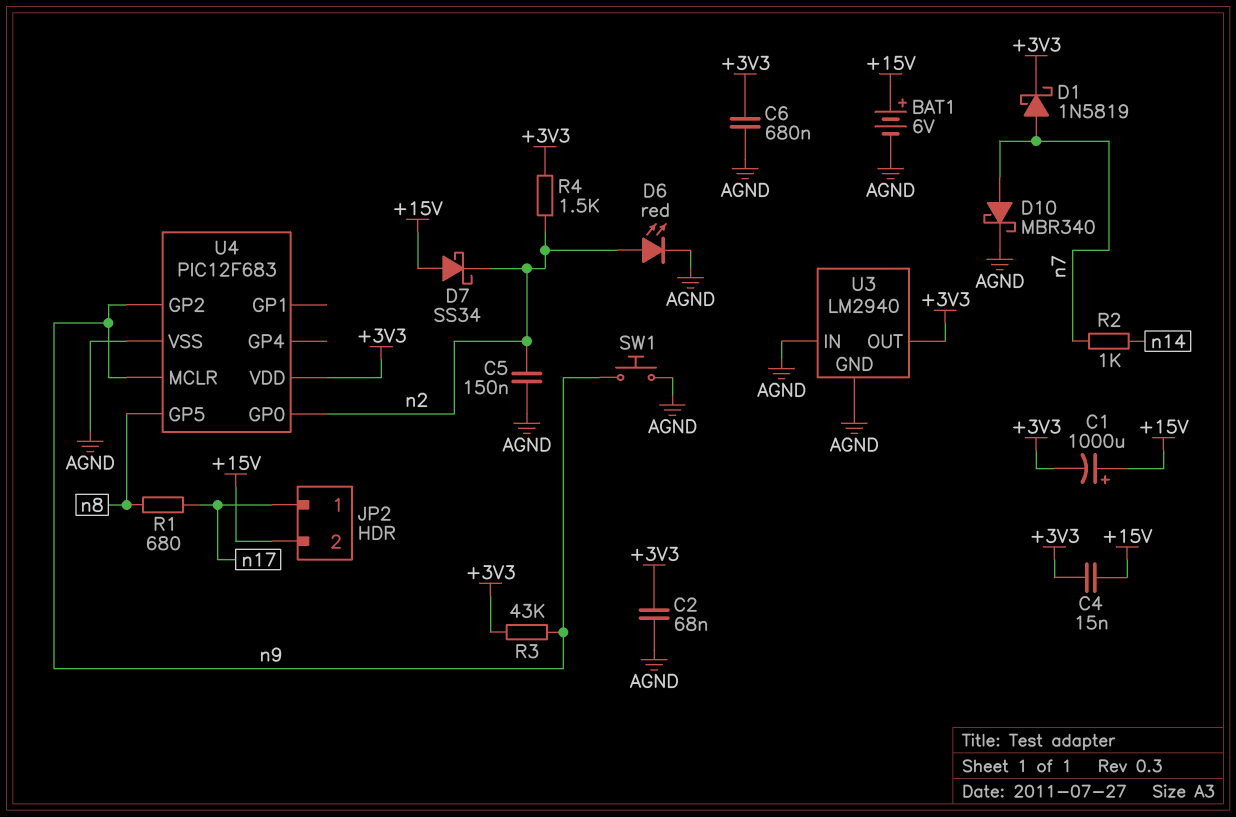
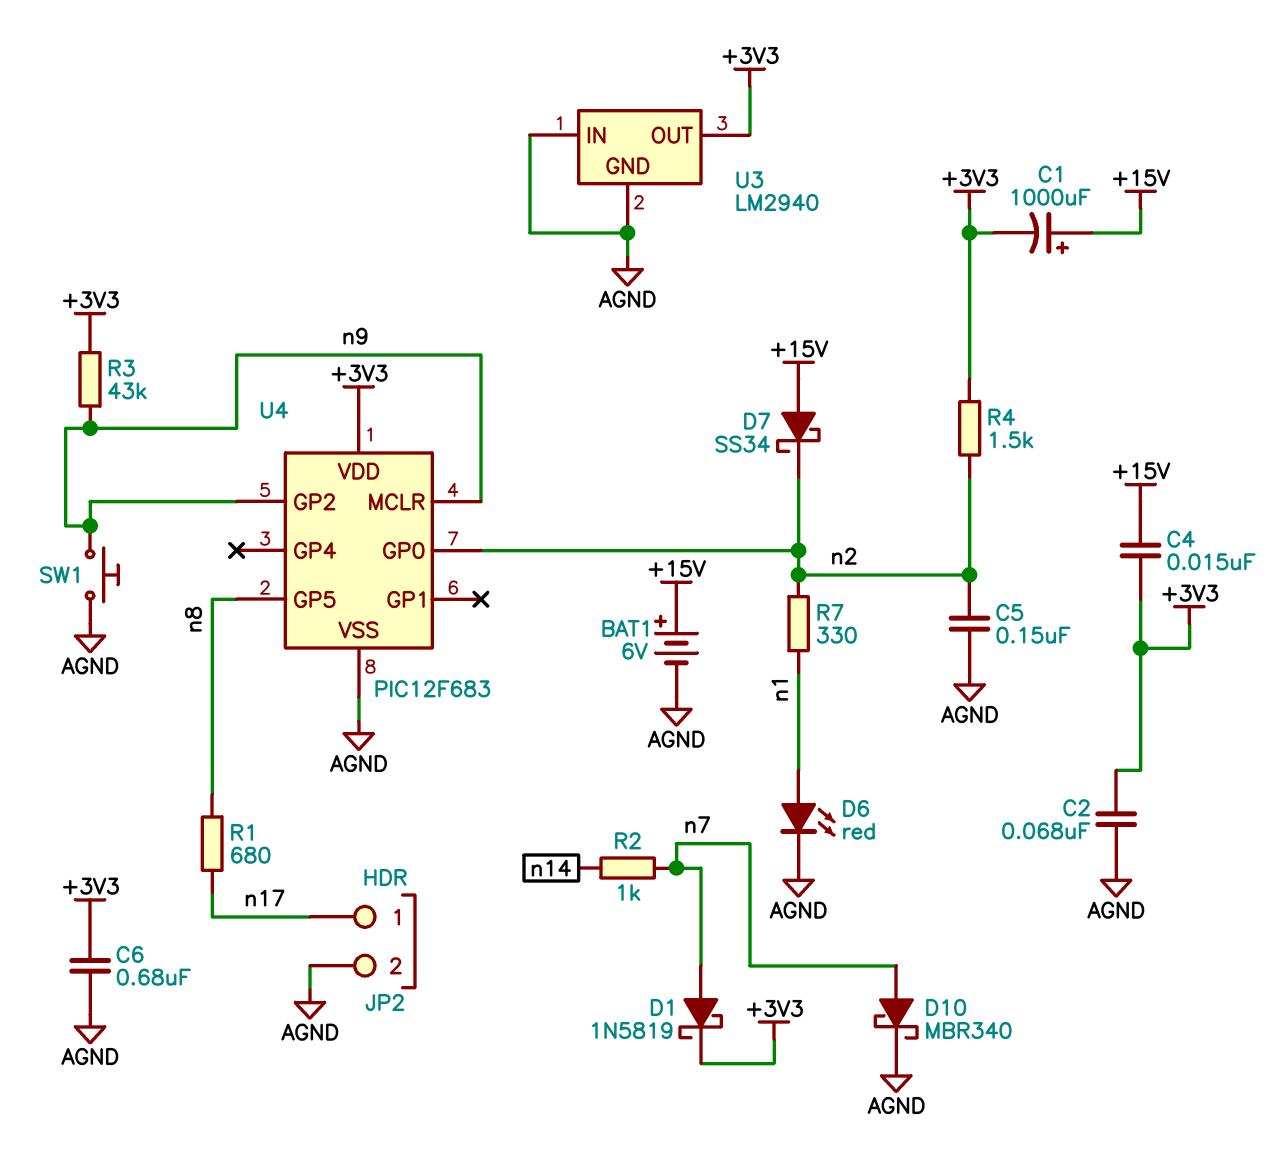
D6: LED red (A n2, K AGND) -> LED red (A n1, K AGND)
JP2 pin 2: +15V -> AGND
R7: none -> 330 (n1, n2)

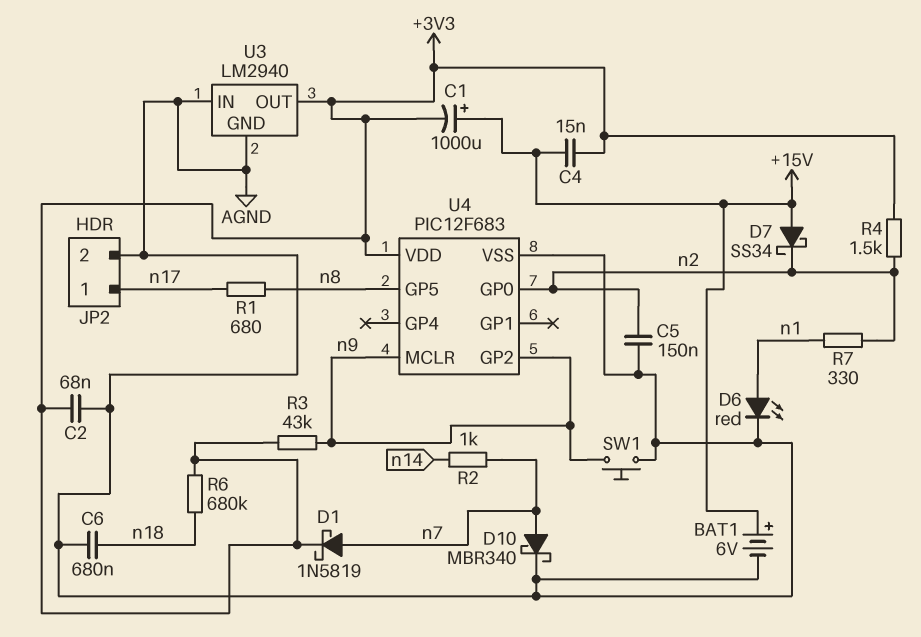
C6: 680nF (+3V3, AGND) -> 680nF (AGND, n18)
R6: none -> 680k (+3V3, n18)

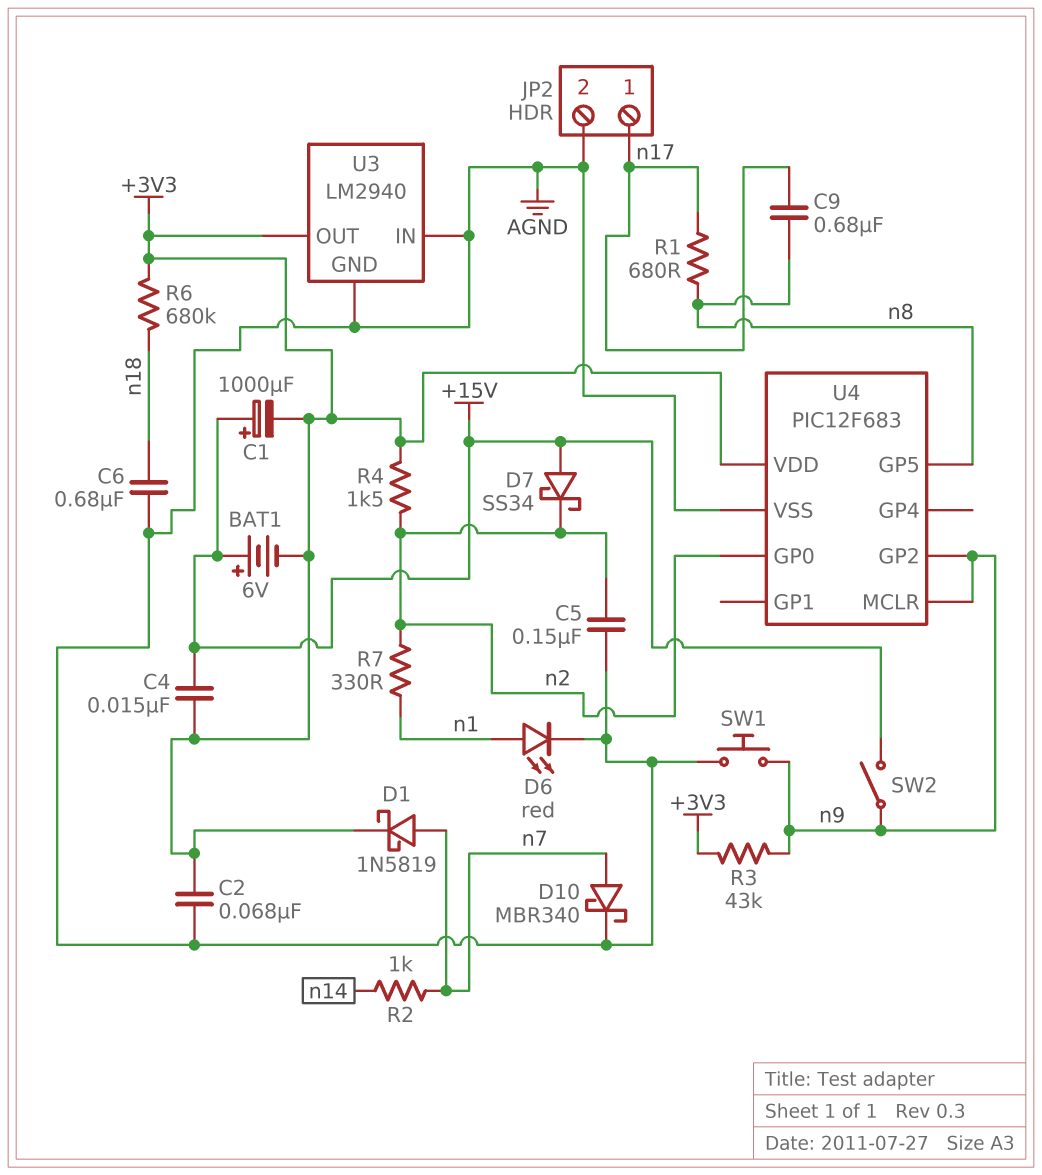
BAT1: 6V (plus +15V, minus AGND) -> 6V (plus +15V, minus +3V3)
C9: none -> 680nF (n8, n17)
SW2: none -> switch (+15V, n9)

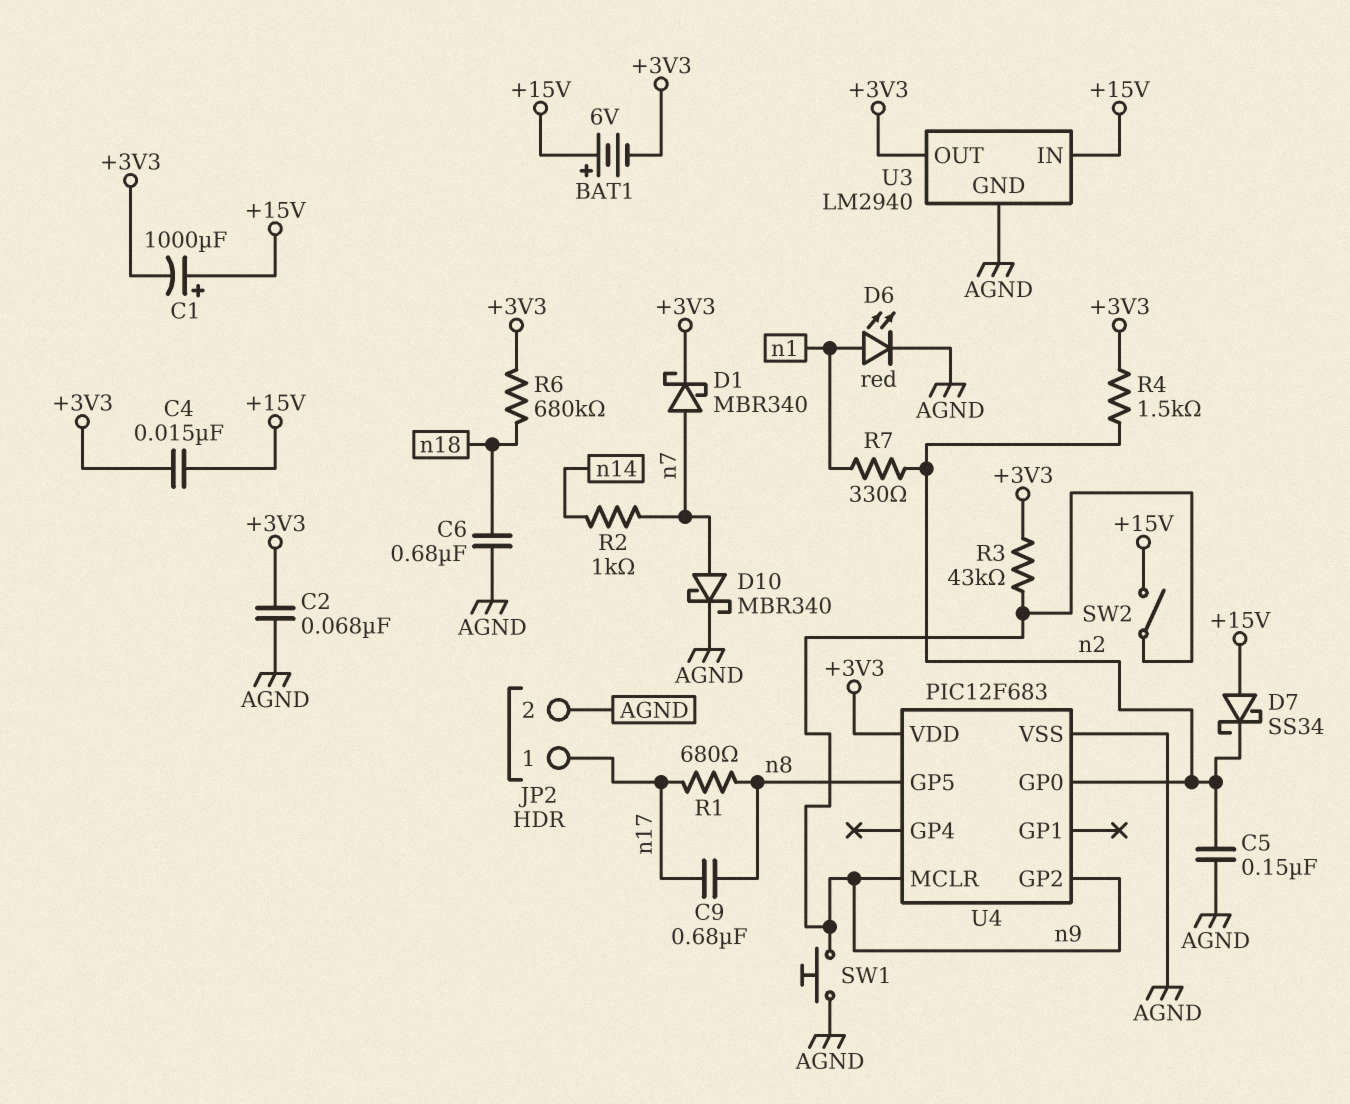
D1: schottky 1N5819 (A n7, K +3V3) -> schottky MBR340 (A n7, K +3V3)
U3 pin IN: AGND -> +15V

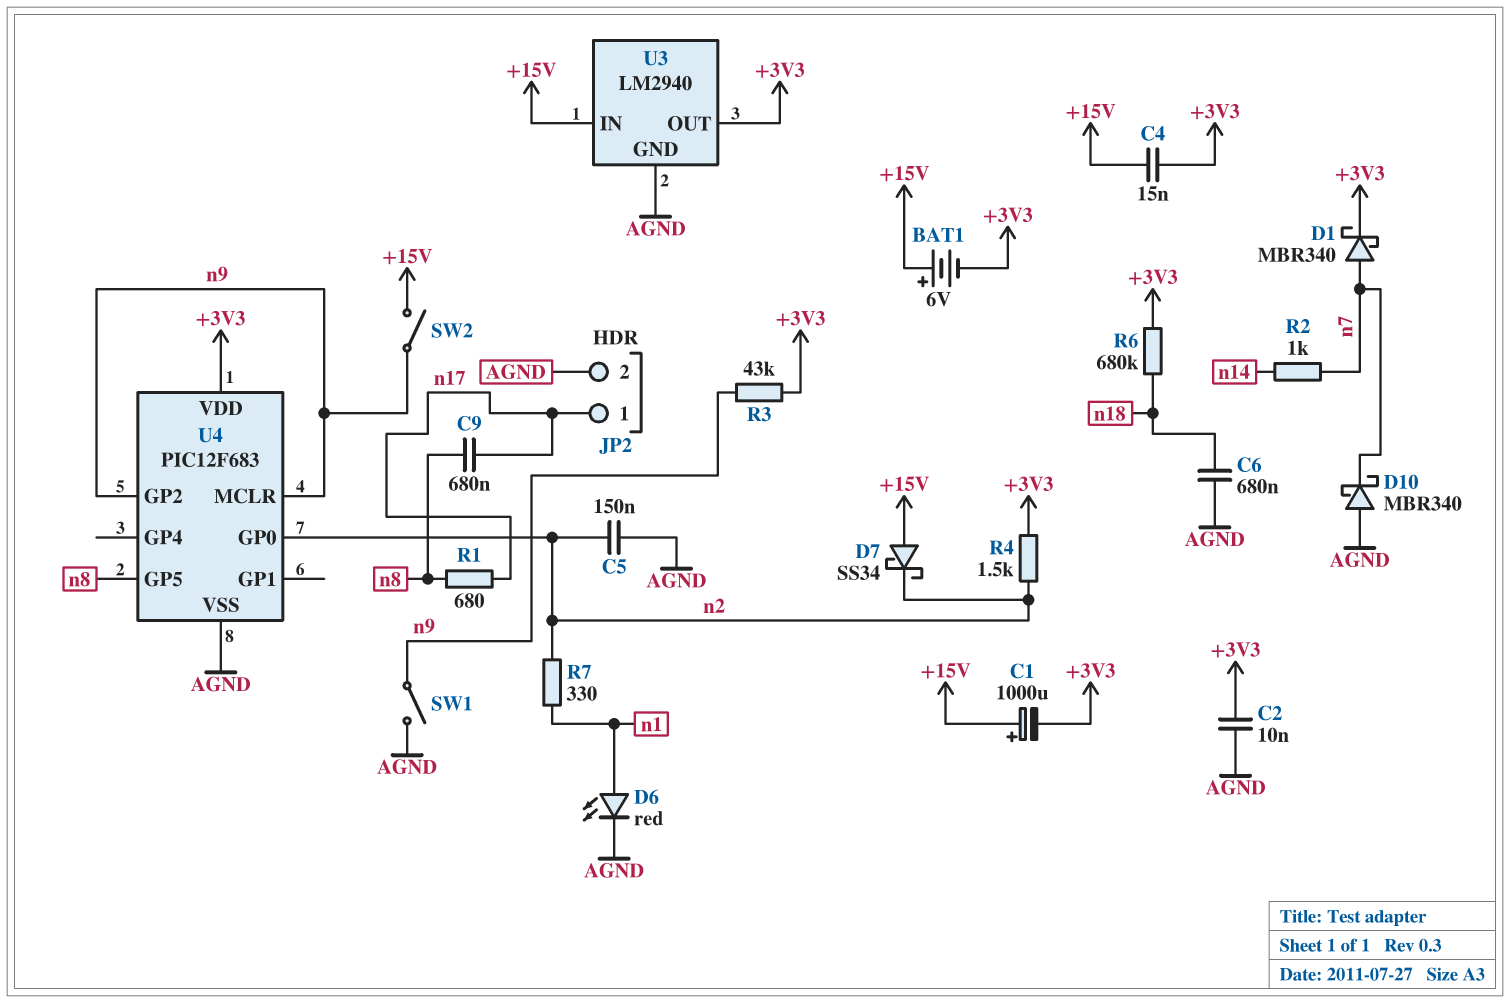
C2: 68nF (+3V3, AGND) -> 10nF (+3V3, AGND)
D10: schottky MBR340 (A n7, K AGND) -> schottky MBR340 (A AGND, K n7)
SW1: button (AGND, n9) -> switch (AGND, n9)

